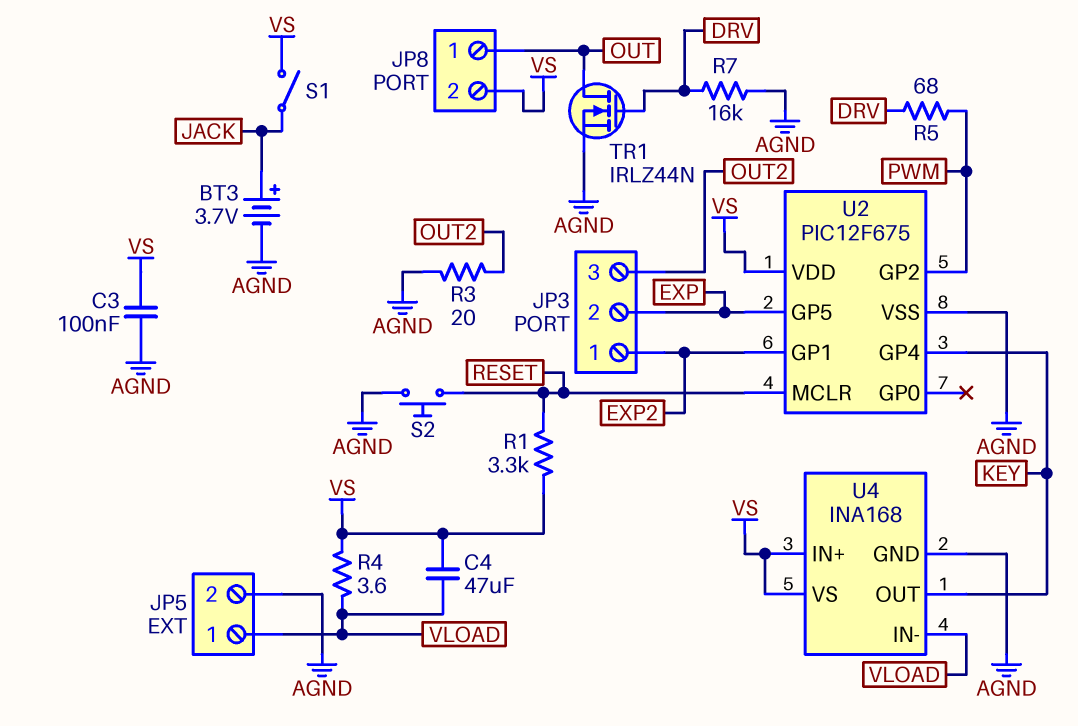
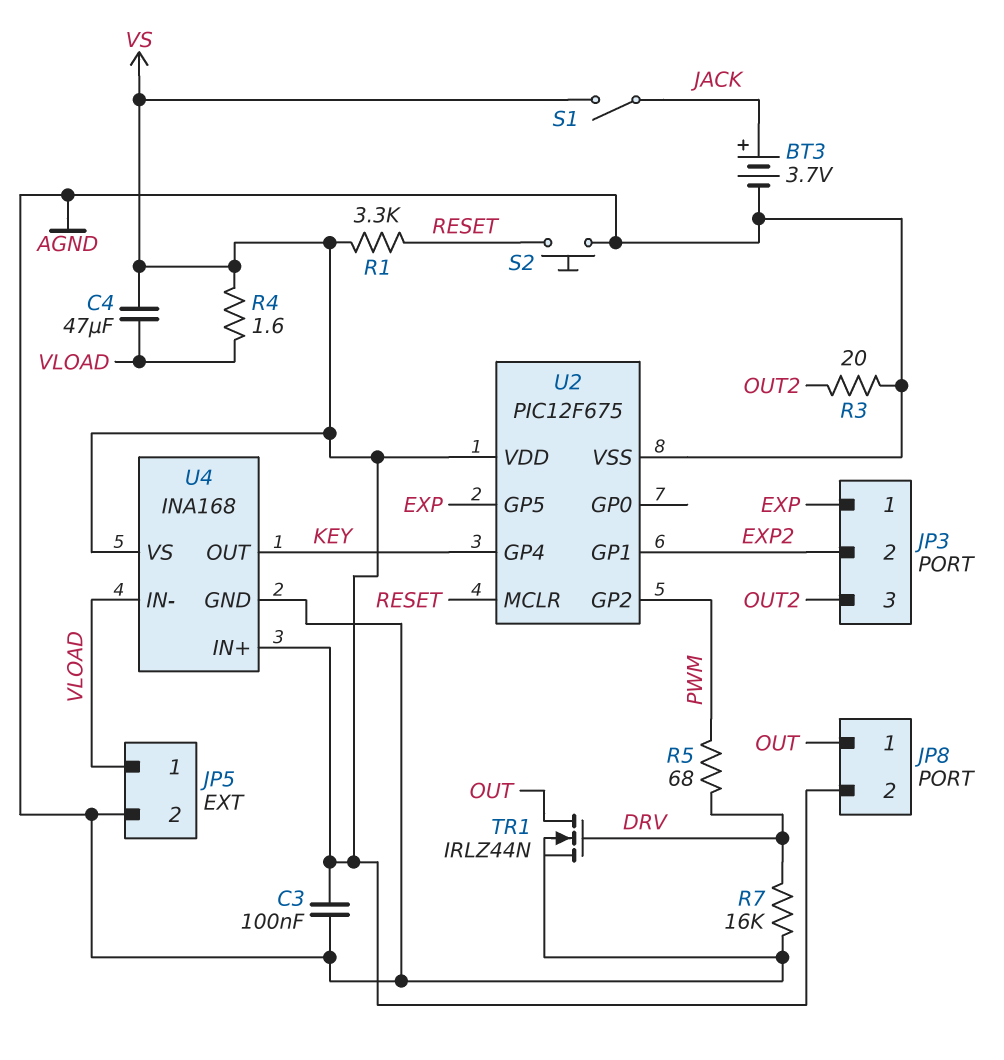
JP3 pin 1: EXP2 -> EXP
JP3 pin 2: EXP -> EXP2
R4: 3.6 (VLOAD, VS) -> 1.6 (VLOAD, VS)

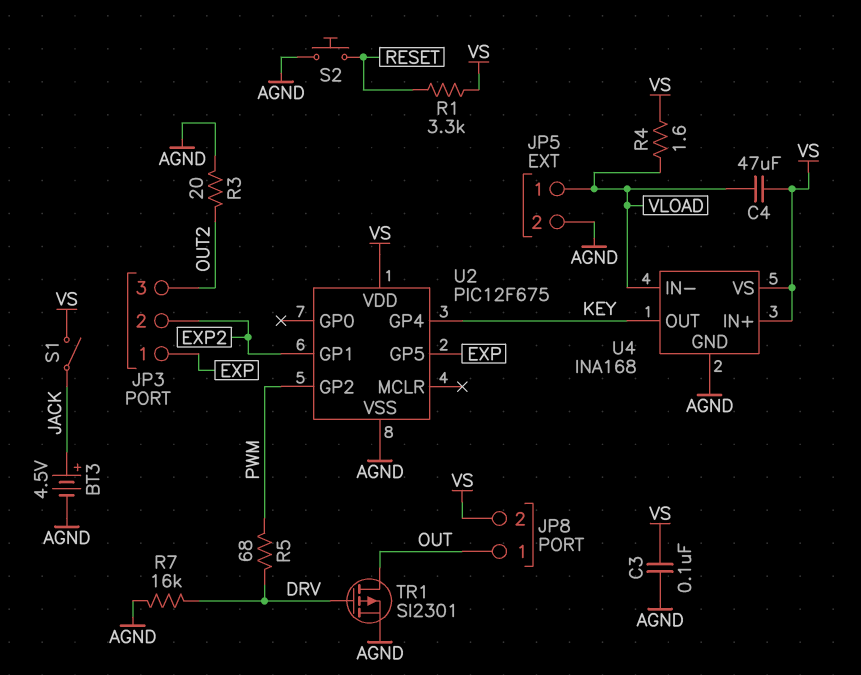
BT3: 3.7V (plus JACK, minus AGND) -> 4.5V (plus JACK, minus AGND)
TR1: NMOS IRLZ44N (G DRV, D OUT, S AGND) -> PMOS SI2301 (G DRV, D OUT, S AGND)
U2 pin MCLR: RESET -> none

